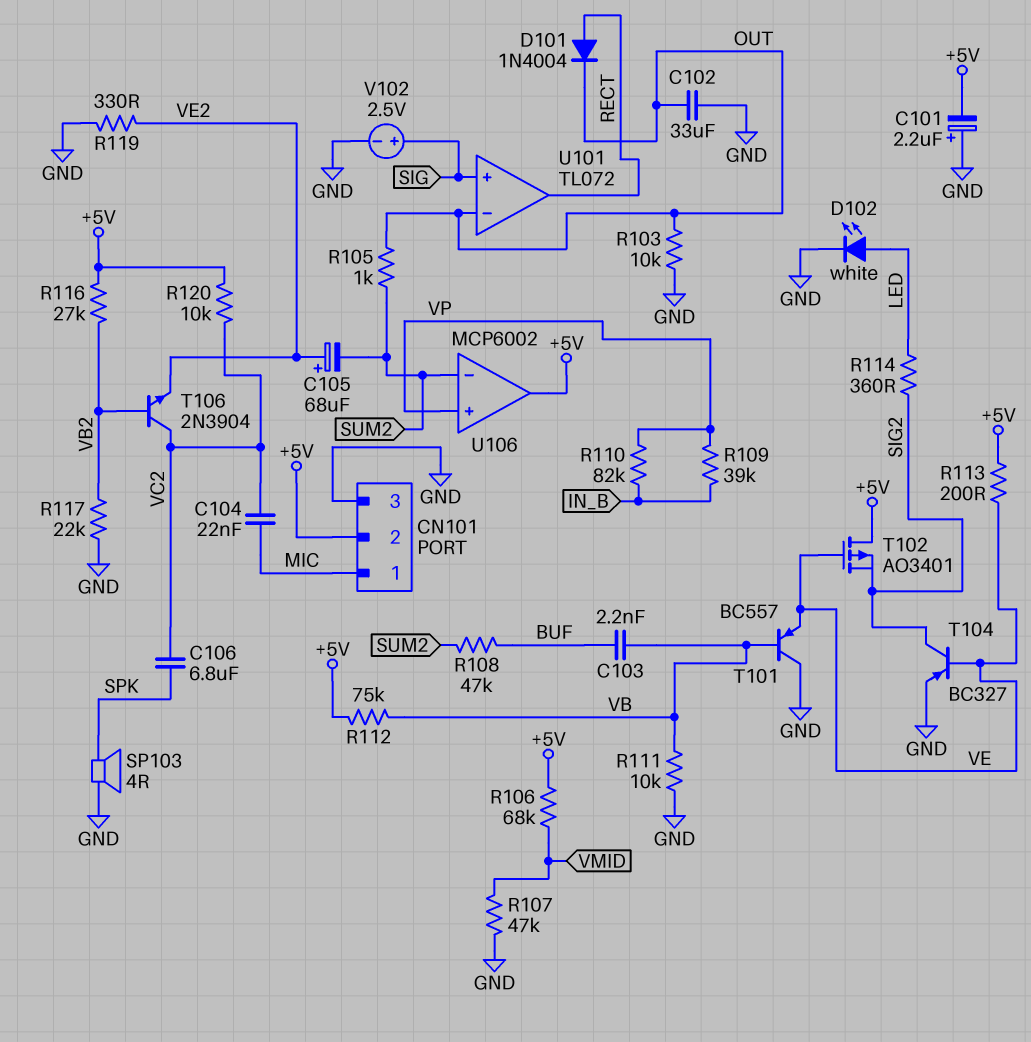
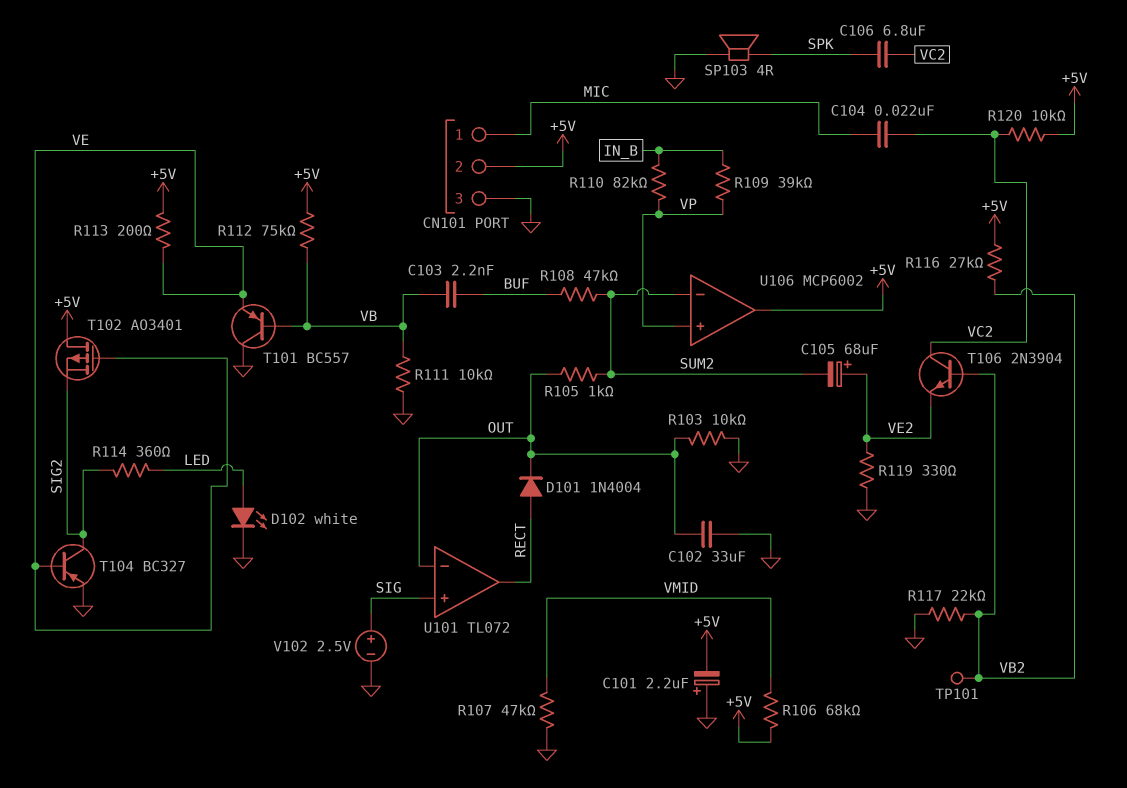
TP101: none -> test point (VB2)

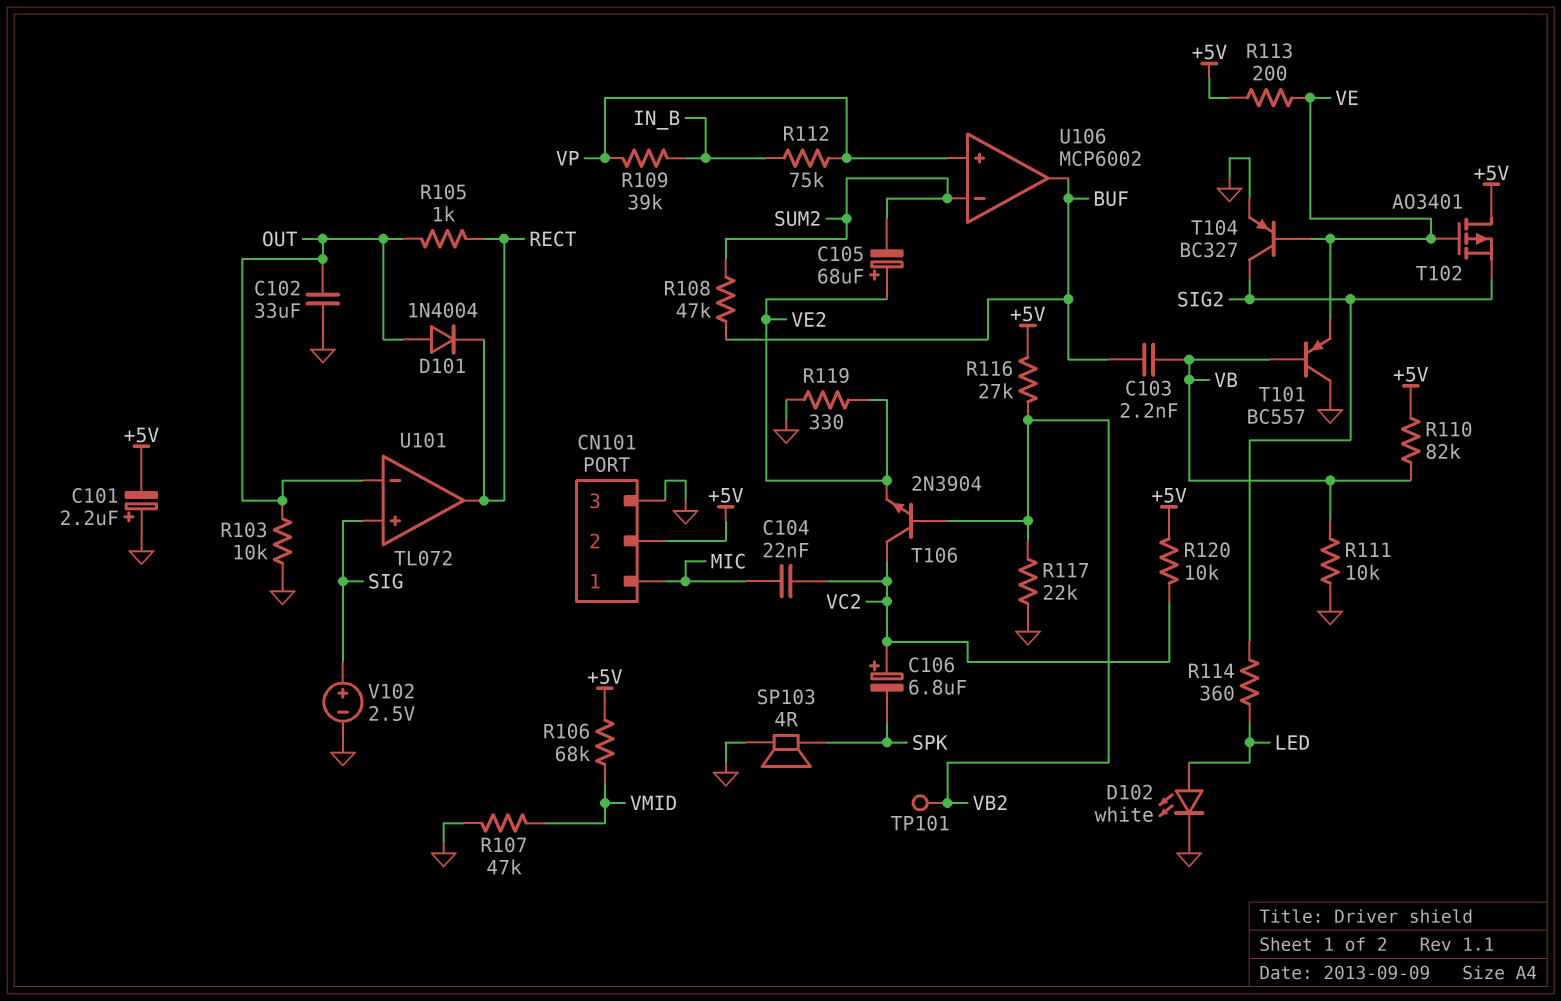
C106: 6.8uF (SPK, VC2) -> 6.8uF (plus VC2, minus SPK)
D101: diode 1N4004 (A RECT, K OUT) -> diode 1N4004 (A OUT, K RECT)
R105: 1k (OUT, SUM2) -> 1k (OUT, RECT)
R110: 82k (IN_B, VP) -> 82k (+5V, VB)
R112: 75k (+5V, VB) -> 75k (IN_B, VP)
U106 pin out: +5V -> BUF

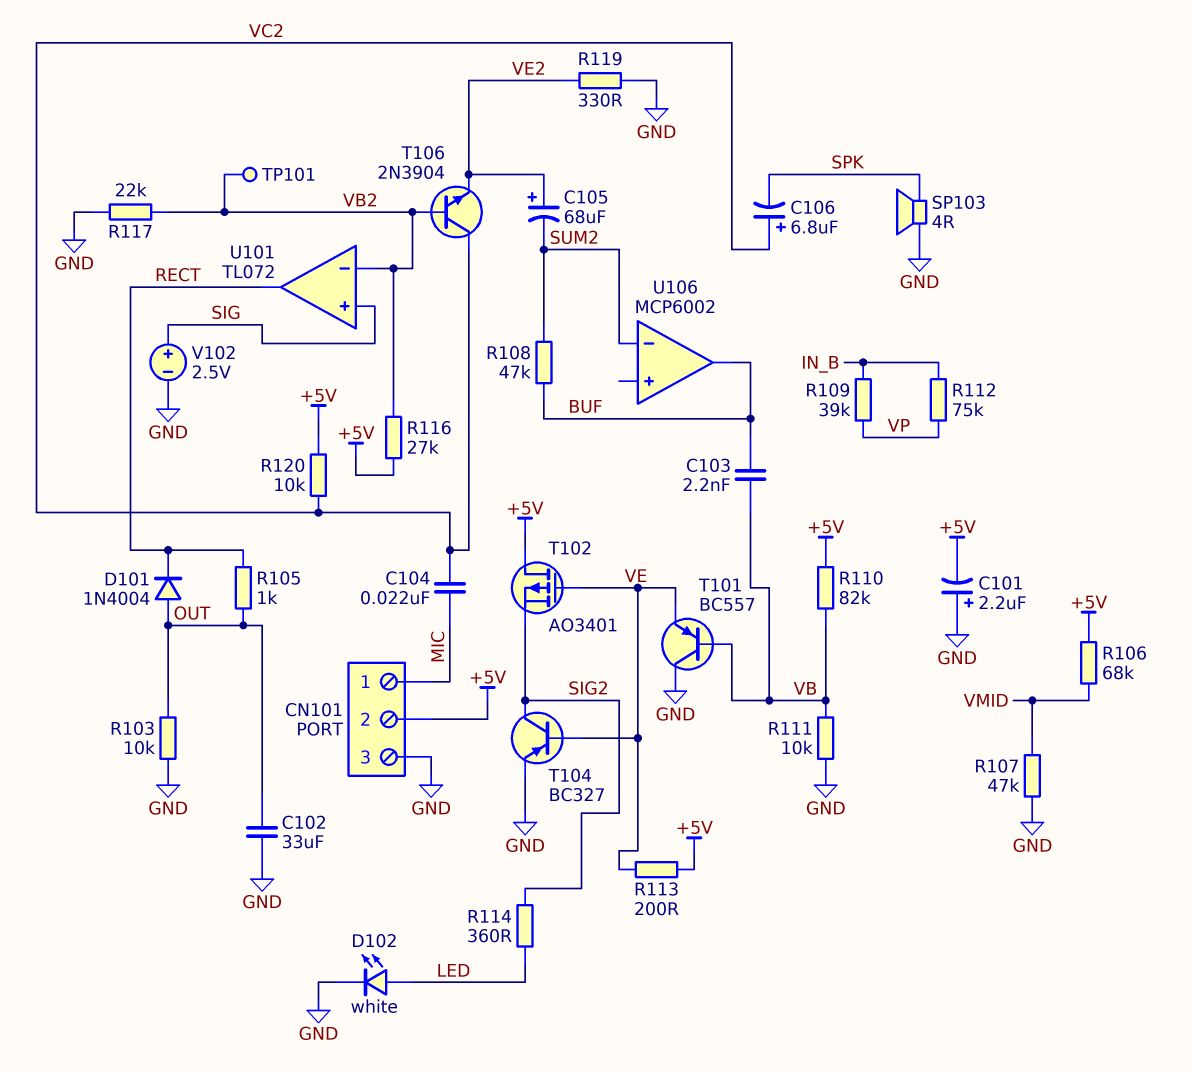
U101 pin in-: OUT -> VB2
U106 pin in+: VP -> none

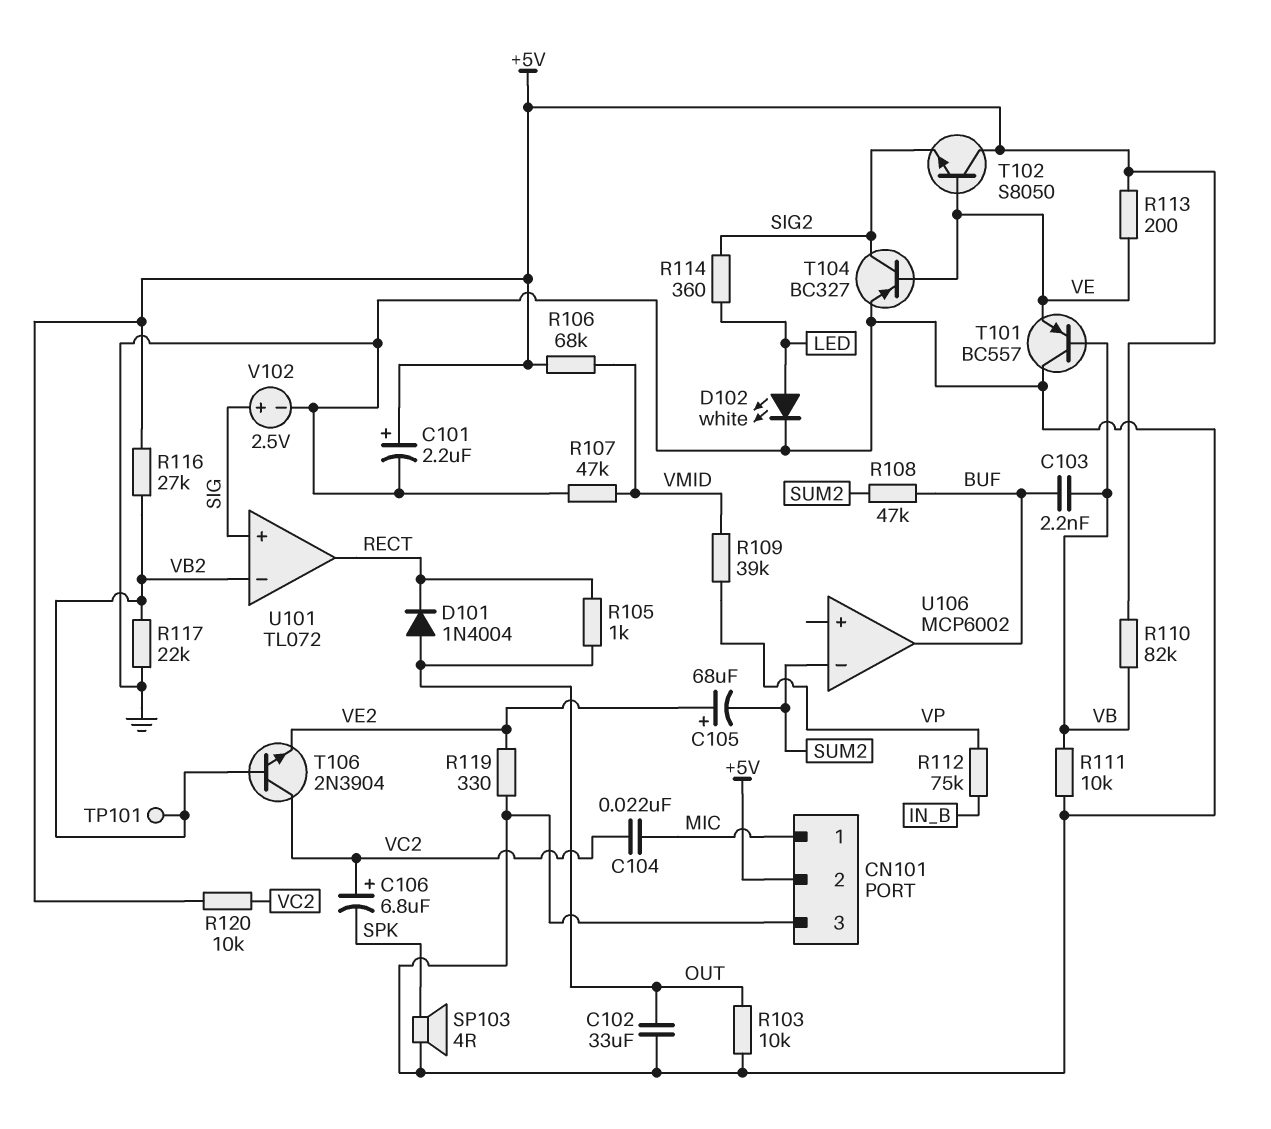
C101: 2.2uF (plus GND, minus +5V) -> 2.2uF (plus +5V, minus GND)
R109: 39k (IN_B, VP) -> 39k (VMID, VP)
T102: PMOS AO3401 (G VE, D +5V, S SIG2) -> NPN S8050 (B VE, C +5V, E SIG2)

